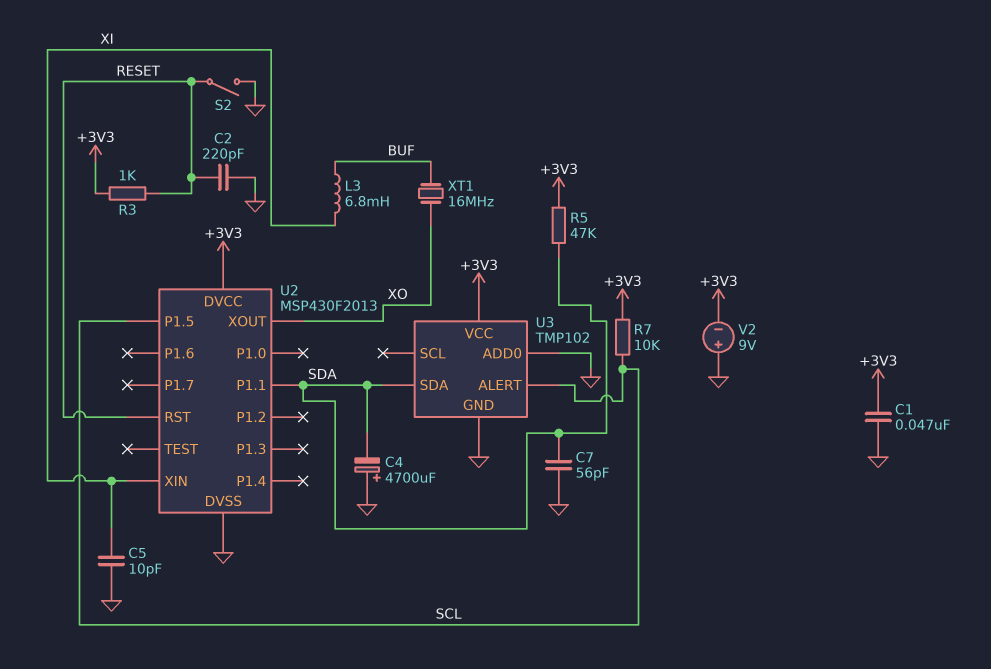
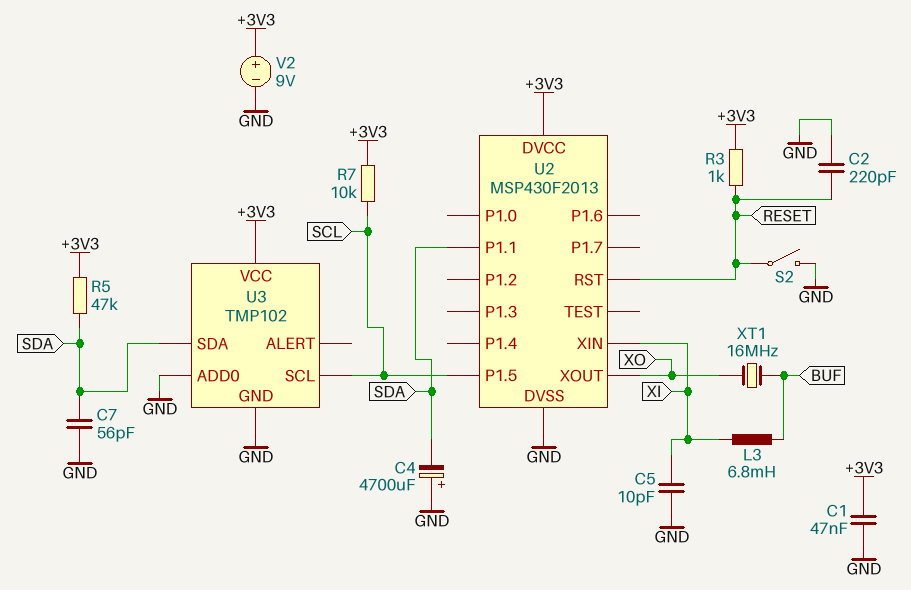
U3 pin ALERT: SCL -> none
U3 pin SCL: none -> SCL
V2: 9V (plus GND, minus +3V3) -> 9V (plus +3V3, minus GND)

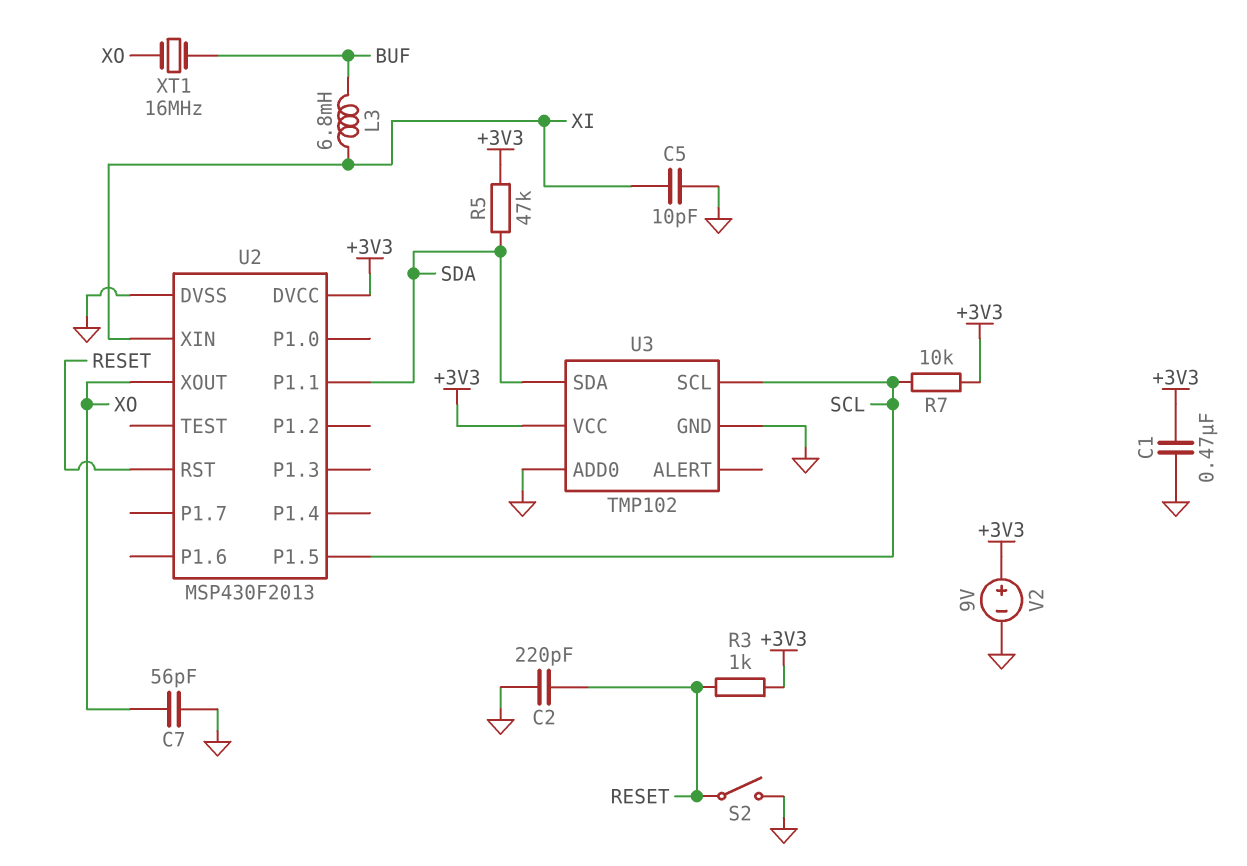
C1: 47nF (+3V3, GND) -> 470nF (+3V3, GND)
C4: 4700uF (plus GND, minus SDA) -> none
C7: 56pF (GND, SDA) -> 56pF (GND, XO)

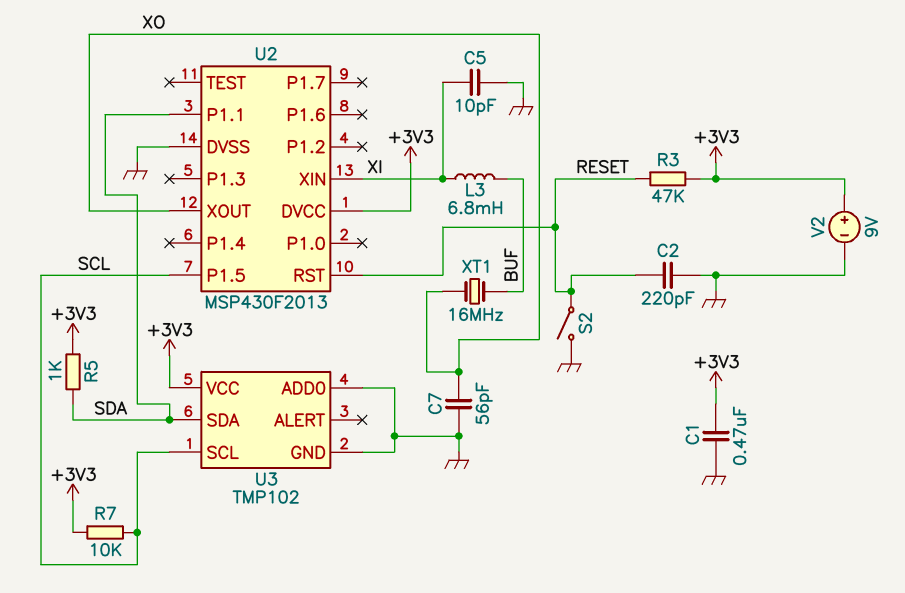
R3: 1k (+3V3, RESET) -> 47k (+3V3, RESET)
R5: 47k (+3V3, SDA) -> 1k (+3V3, SDA)

